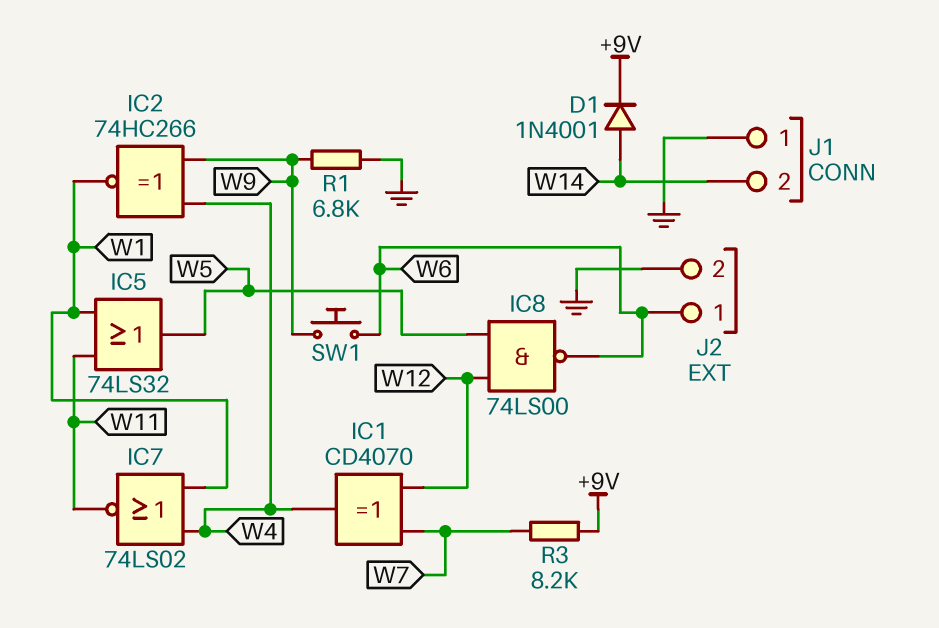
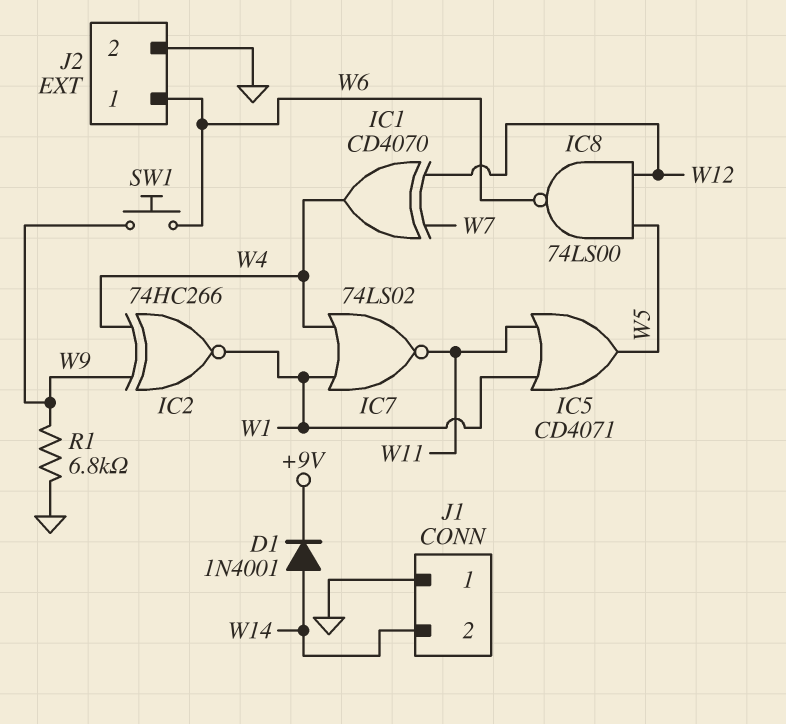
IC5: OR 74LS32 (in W1, in W11, out W5) -> OR CD4071 (in W1, in W11, out W5)
R3: 8.2k (+9V, W7) -> none

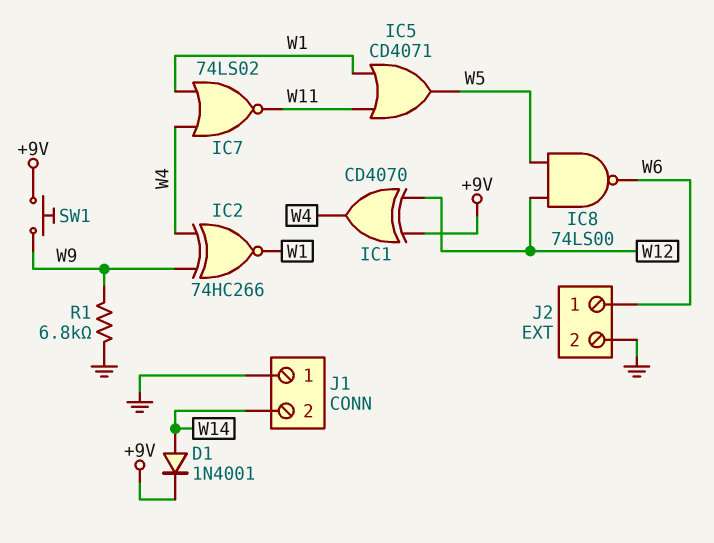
IC1: XOR CD4070 (in W7, in W12, out W4) -> XOR CD4070 (in +9V, in W12, out W4)
SW1: button (W6, W9) -> button (+9V, W9)

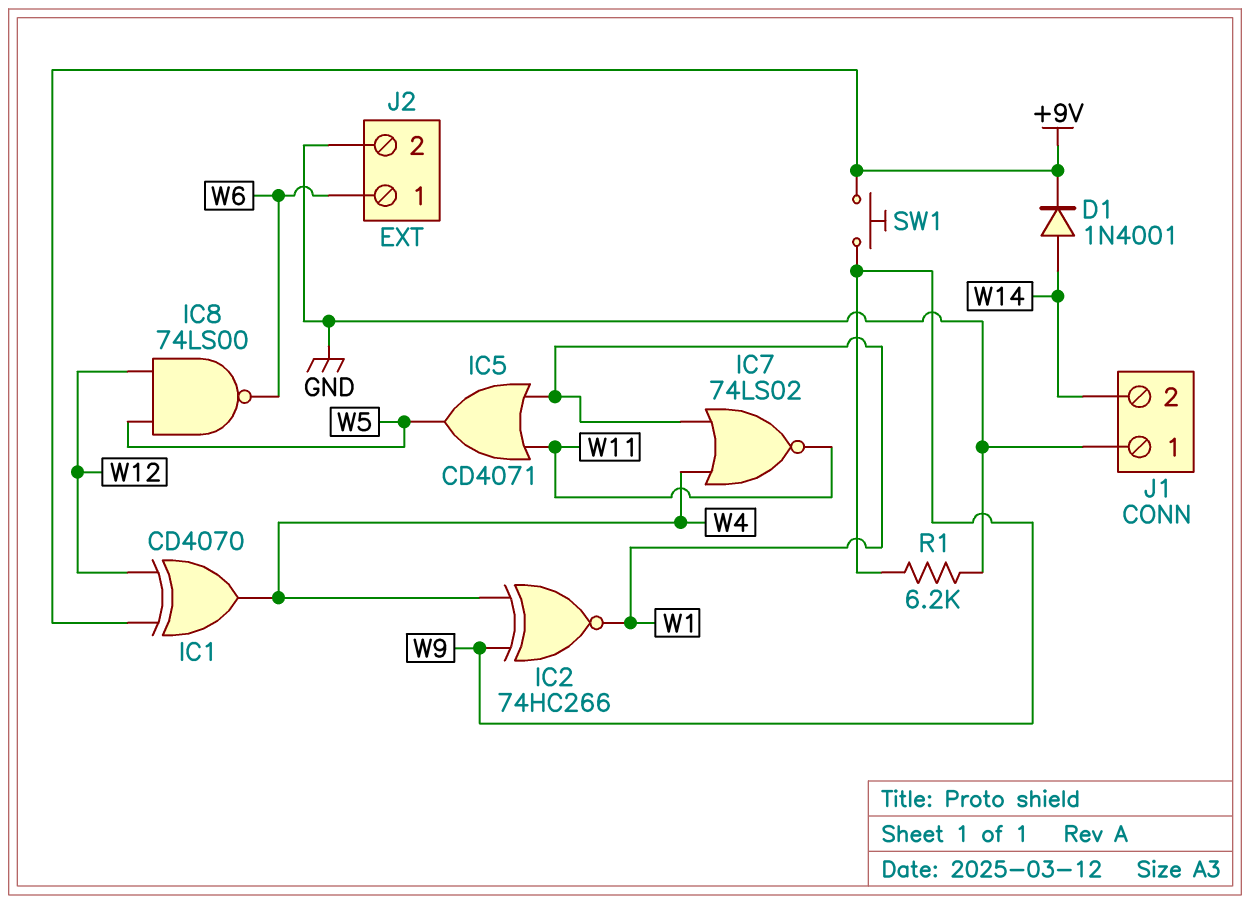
R1: 6.8k (GND, W9) -> 6.2k (GND, W9)

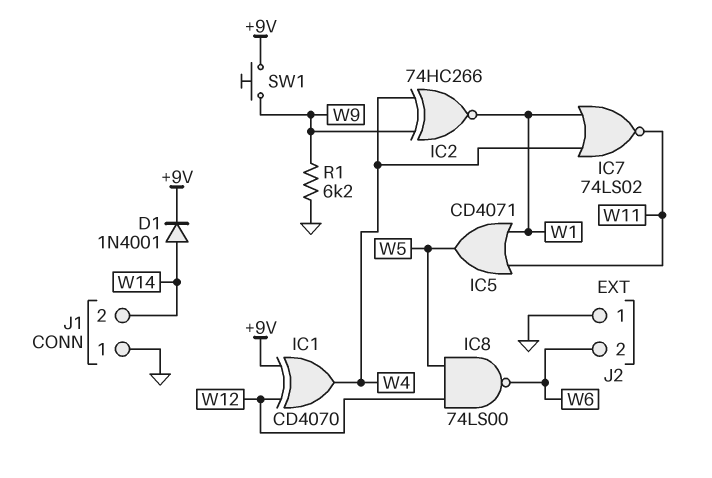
J2 pin 1: W6 -> GND
J2 pin 2: GND -> W6

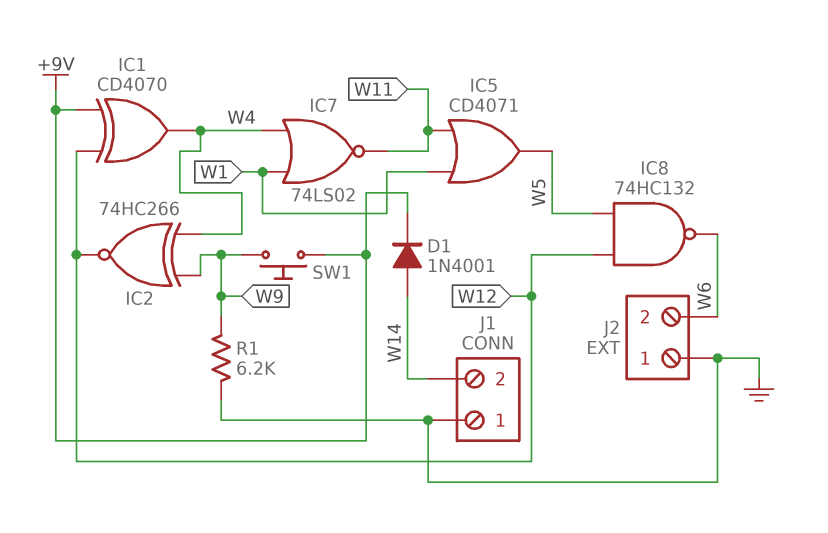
IC2: XNOR 74HC266 (in W4, in W9, out W1) -> XNOR 74HC266 (in W4, in W9, out W12)
IC8: NAND 74LS00 (in W5, in W12, out W6) -> NAND 74HC132 (in W5, in W12, out W6)

